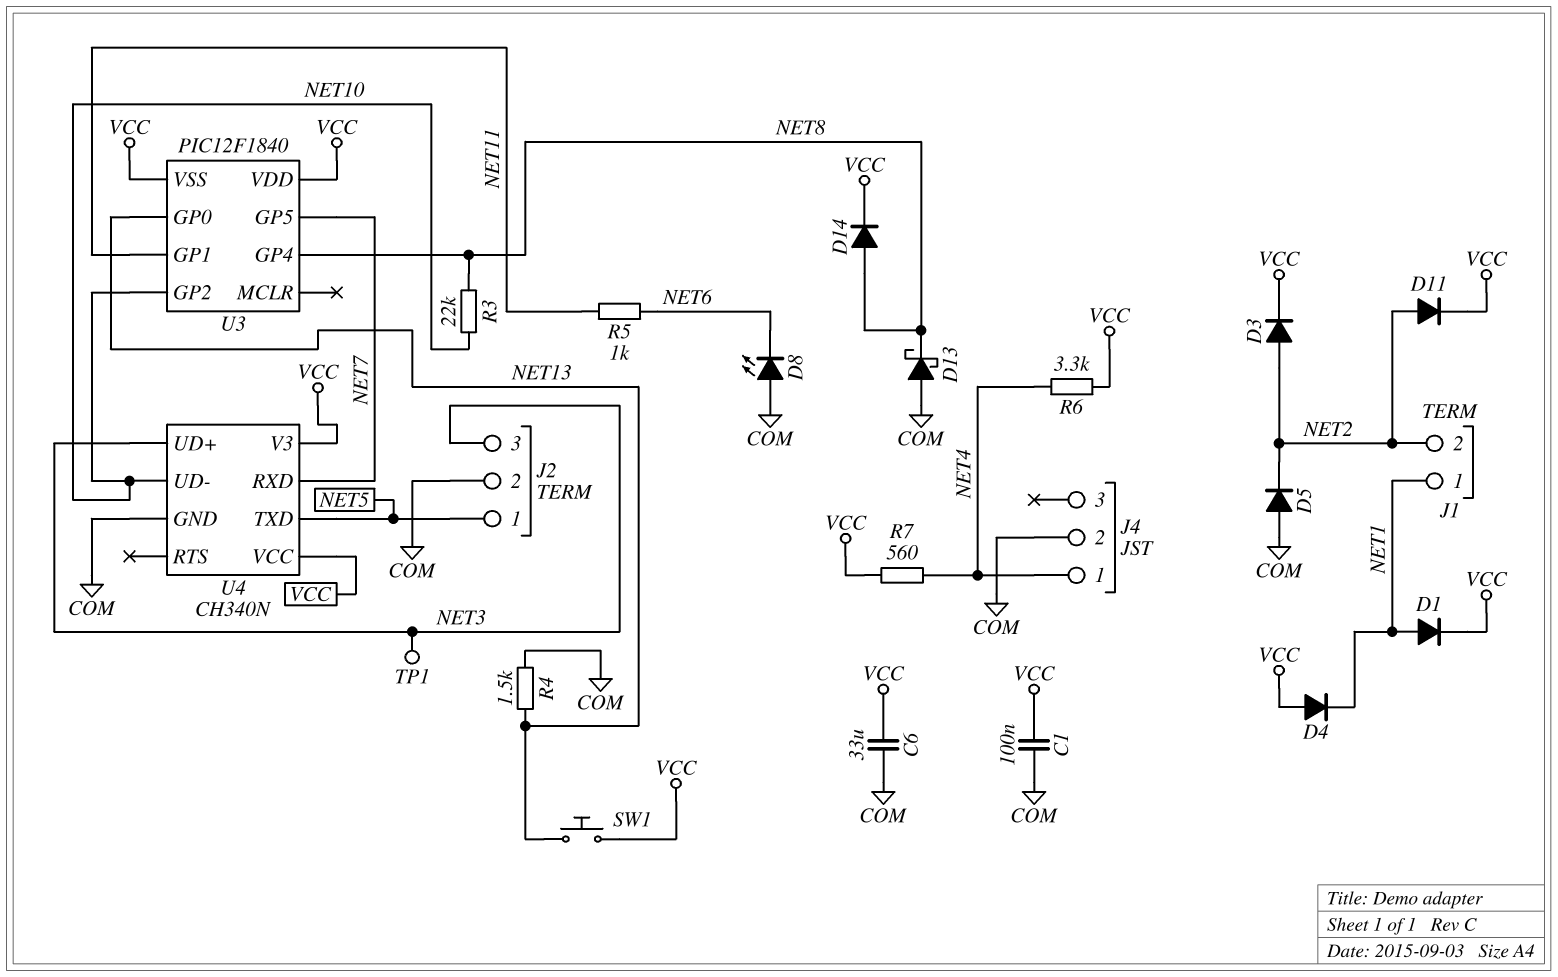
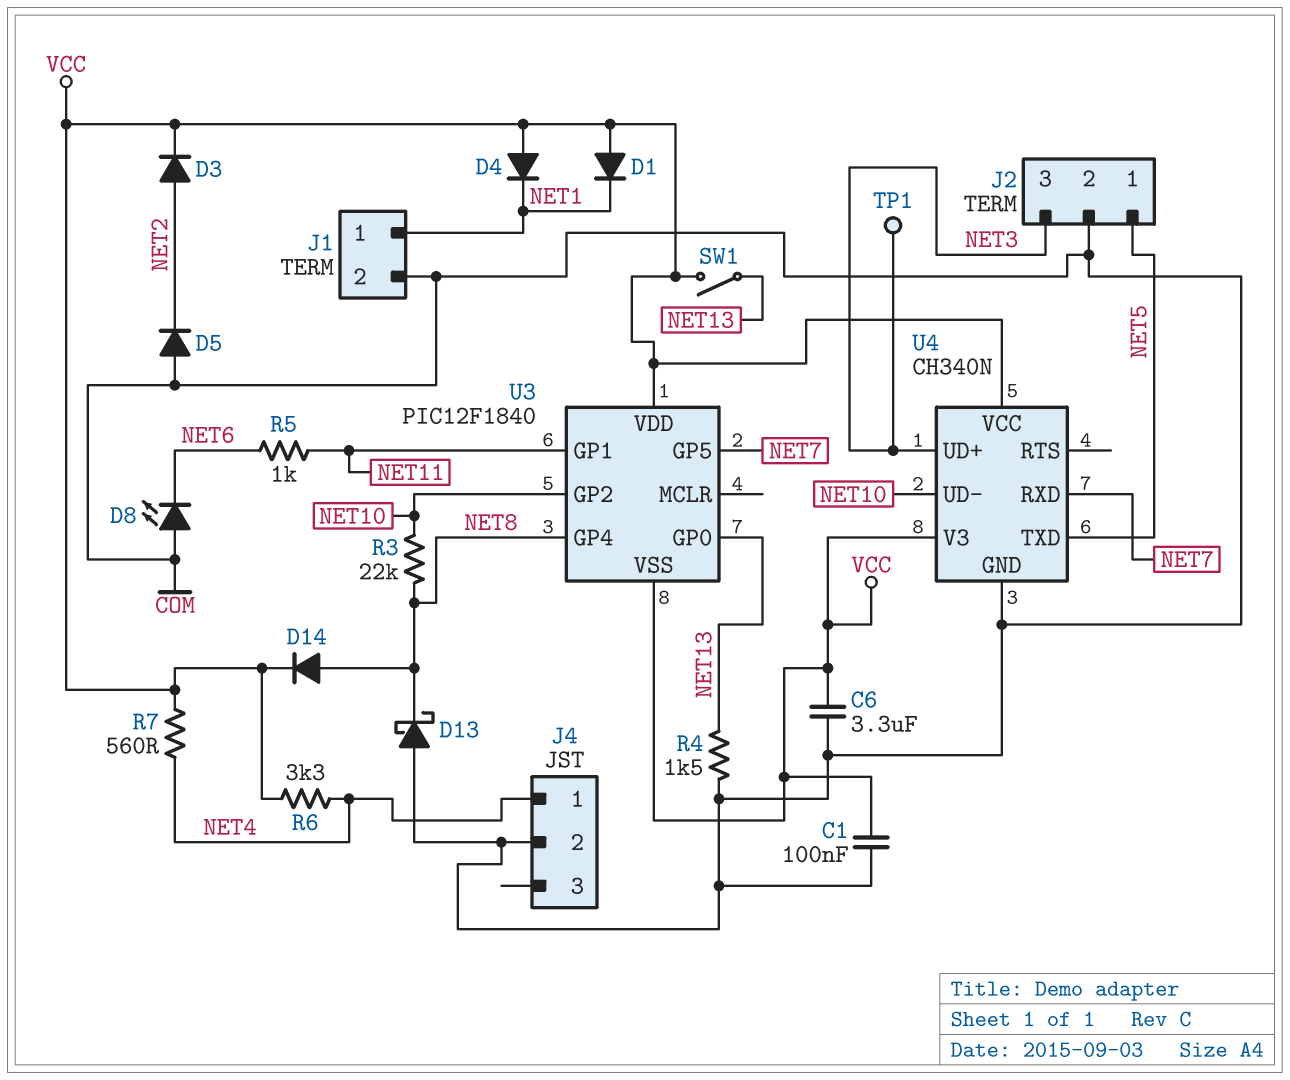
C6: 33uF (COM, VCC) -> 3.3uF (COM, VCC)
D1: diode (A NET1, K VCC) -> diode (A VCC, K NET1)
D11: diode (A NET2, K VCC) -> none
J1 pin 2: NET2 -> COM
SW1: button (NET13, VCC) -> switch (NET13, VCC)

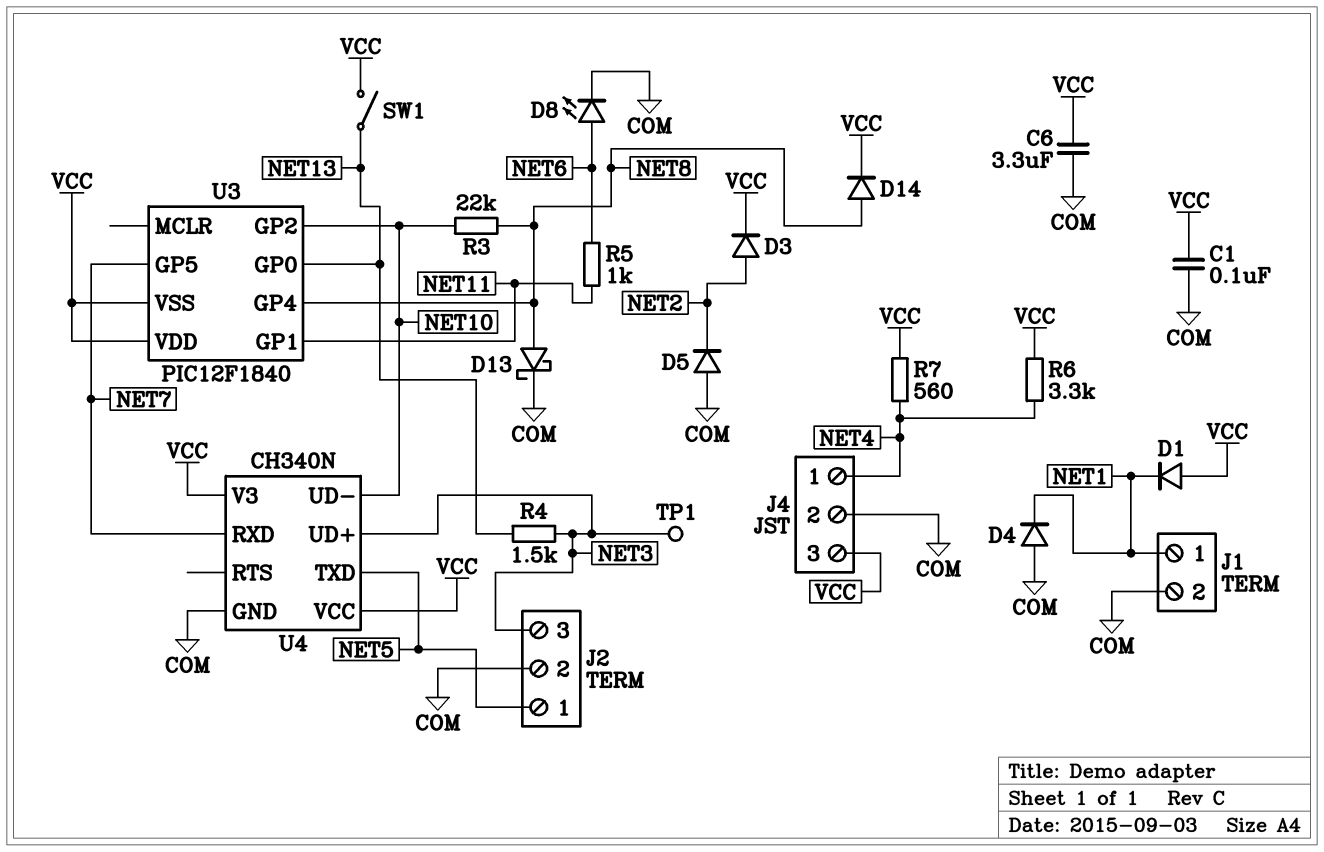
D4: diode (A VCC, K NET1) -> diode (A COM, K NET1)
D8: LED (A COM, K NET6) -> LED (A NET6, K COM)
D13: schottky (A COM, K NET8) -> schottky (A NET8, K COM)
J4 pin 3: none -> VCC
R4: 1.5k (COM, NET13) -> 1.5k (NET3, NET13)

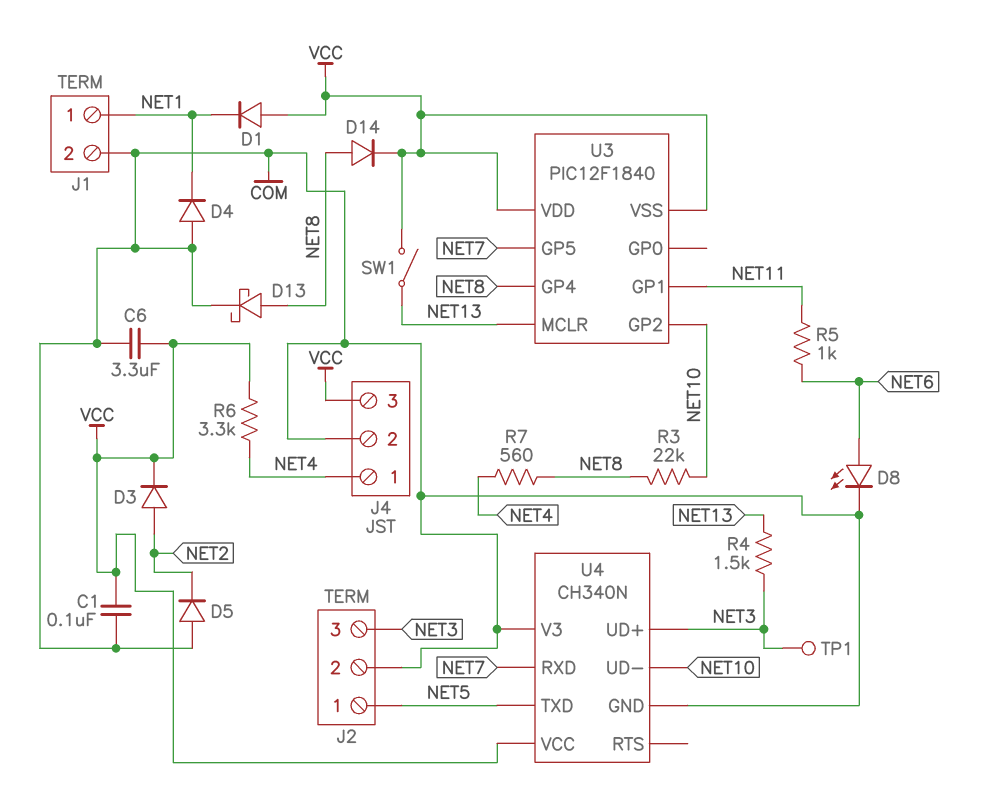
R7: 560 (NET4, VCC) -> 560 (NET4, NET8)
U3 pin GP0: NET13 -> none
U3 pin MCLR: none -> NET13
U4 pin V3: VCC -> COM

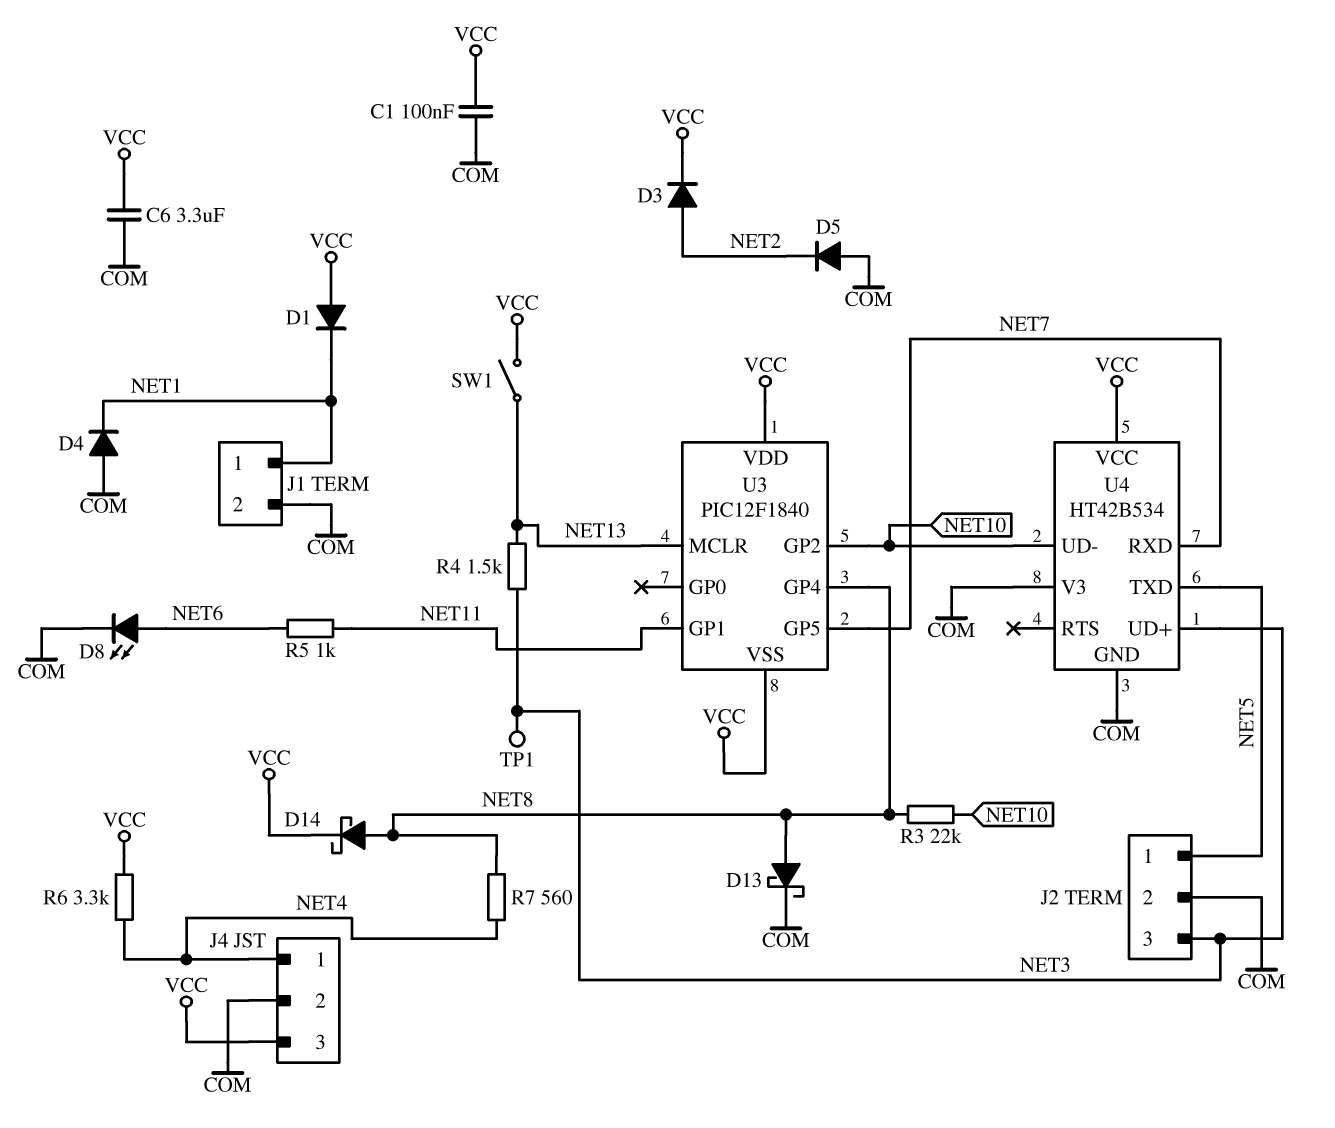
D14: diode (A NET8, K VCC) -> schottky (A NET8, K VCC)
U4: CH340N -> HT42B534

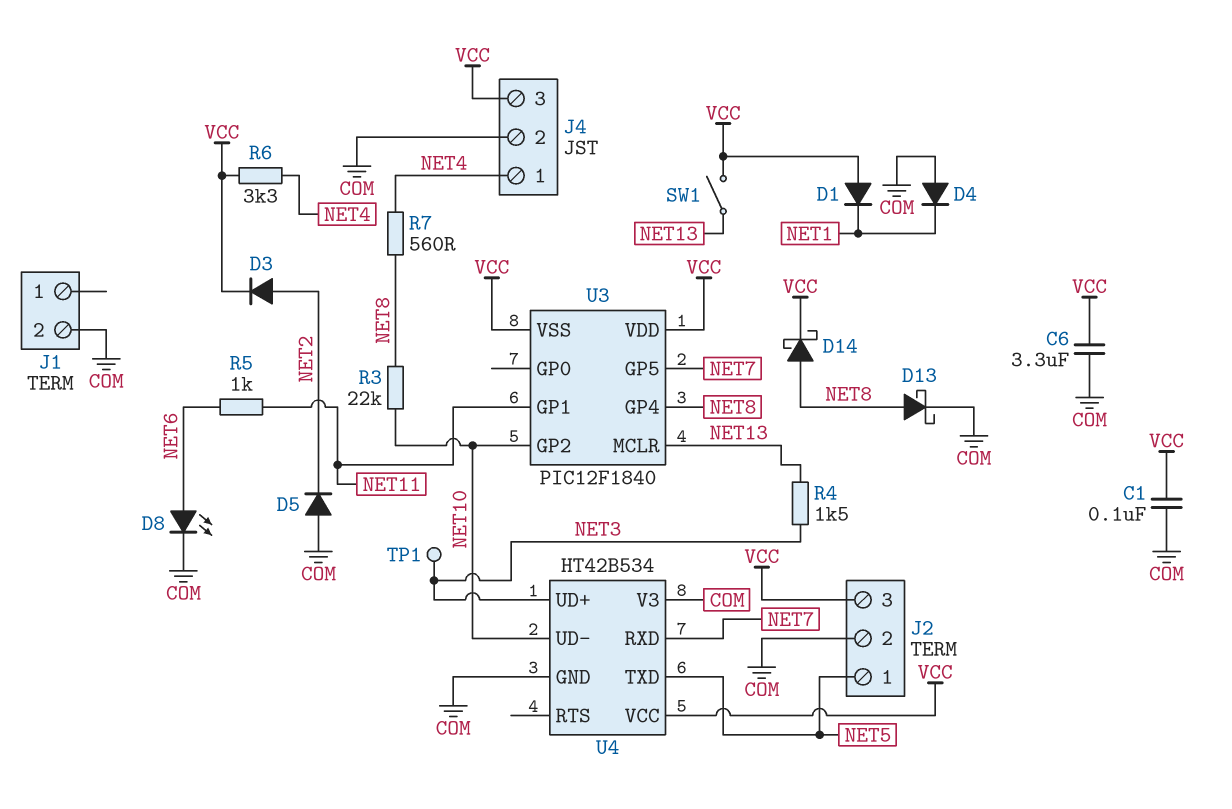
J1 pin 1: NET1 -> none
J2 pin 3: NET3 -> VCC

